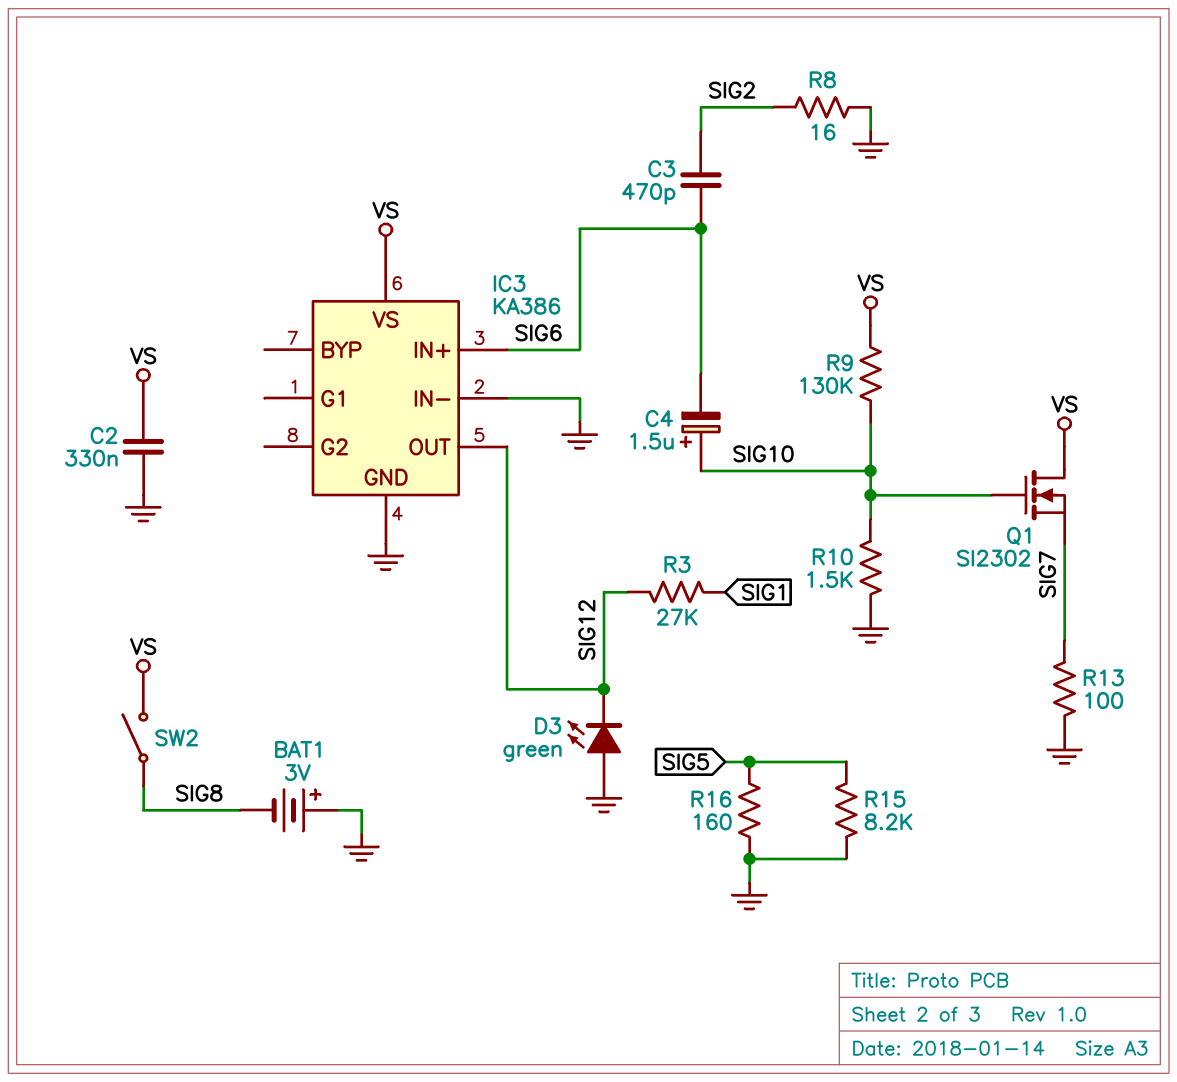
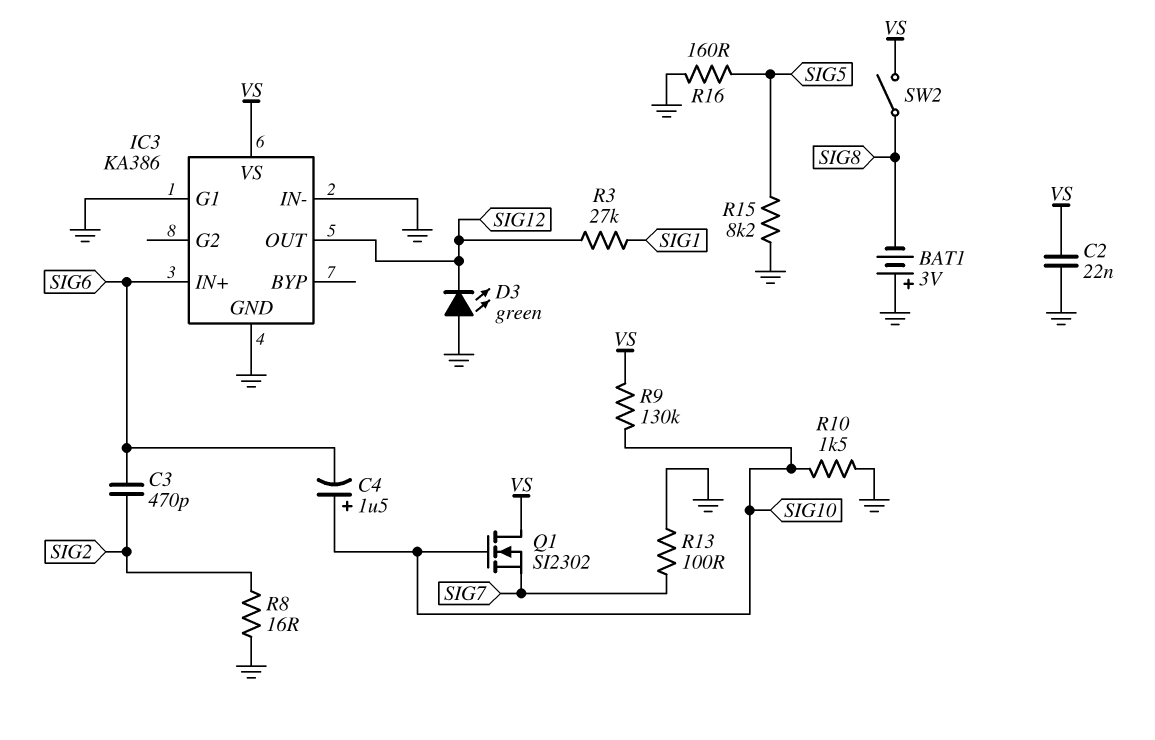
C2: 330nF (GND, VS) -> 22nF (GND, VS)
IC3 pin G1: none -> GND

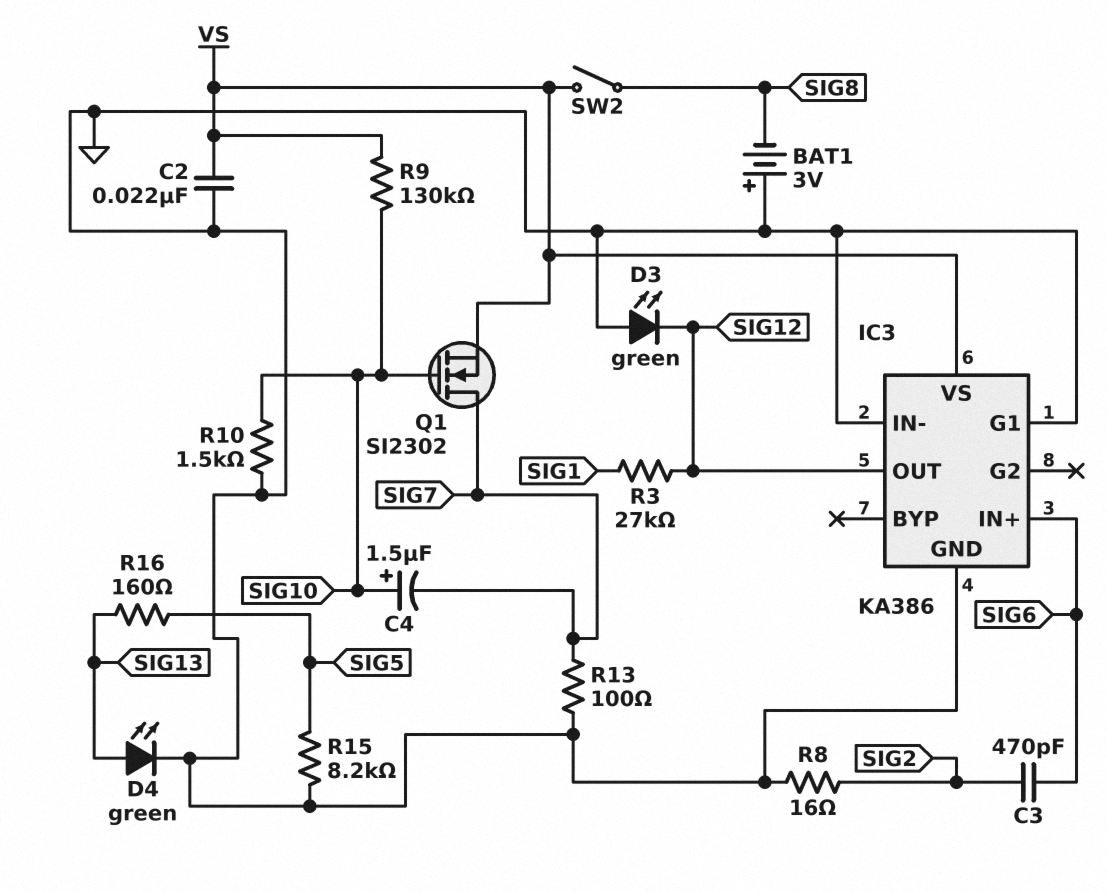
C4: 1.5uF (plus SIG10, minus SIG6) -> 1.5uF (plus SIG10, minus SIG7)
D4: none -> LED green (A SIG13, K GND)
Q1: NMOS SI2302 (G SIG10, D VS, S SIG7) -> NMOS SI2302 (G SIG10, D SIG7, S VS)
R16: 160 (GND, SIG5) -> 160 (SIG5, SIG13)

